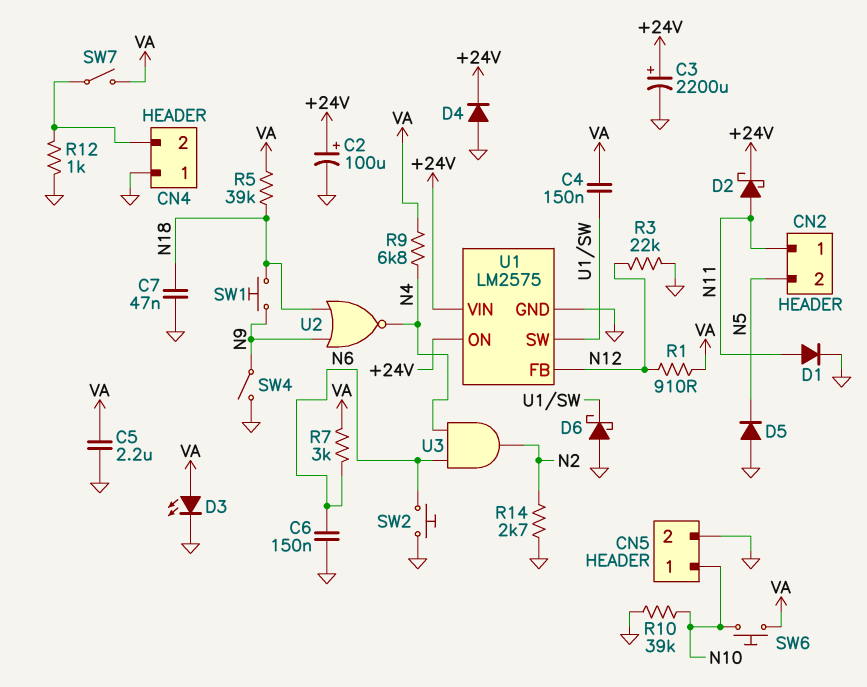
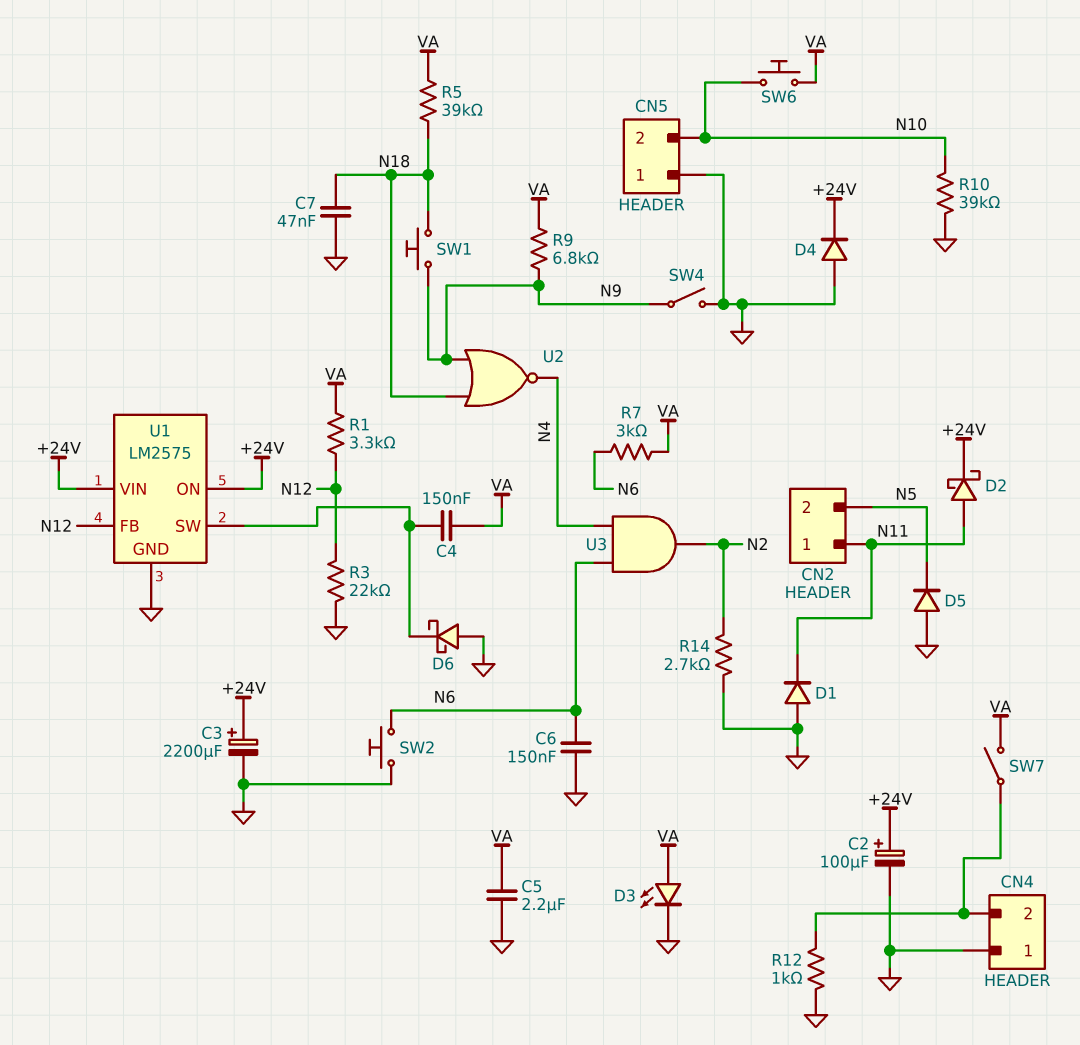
CN5 pin 1: N10 -> GND
CN5 pin 2: GND -> N10
D1: diode (A N11, K GND) -> diode (A GND, K N11)
R1: 910 (N12, VA) -> 3.3k (N12, VA)
R9: 6.8k (N4, VA) -> 6.8k (N9, VA)

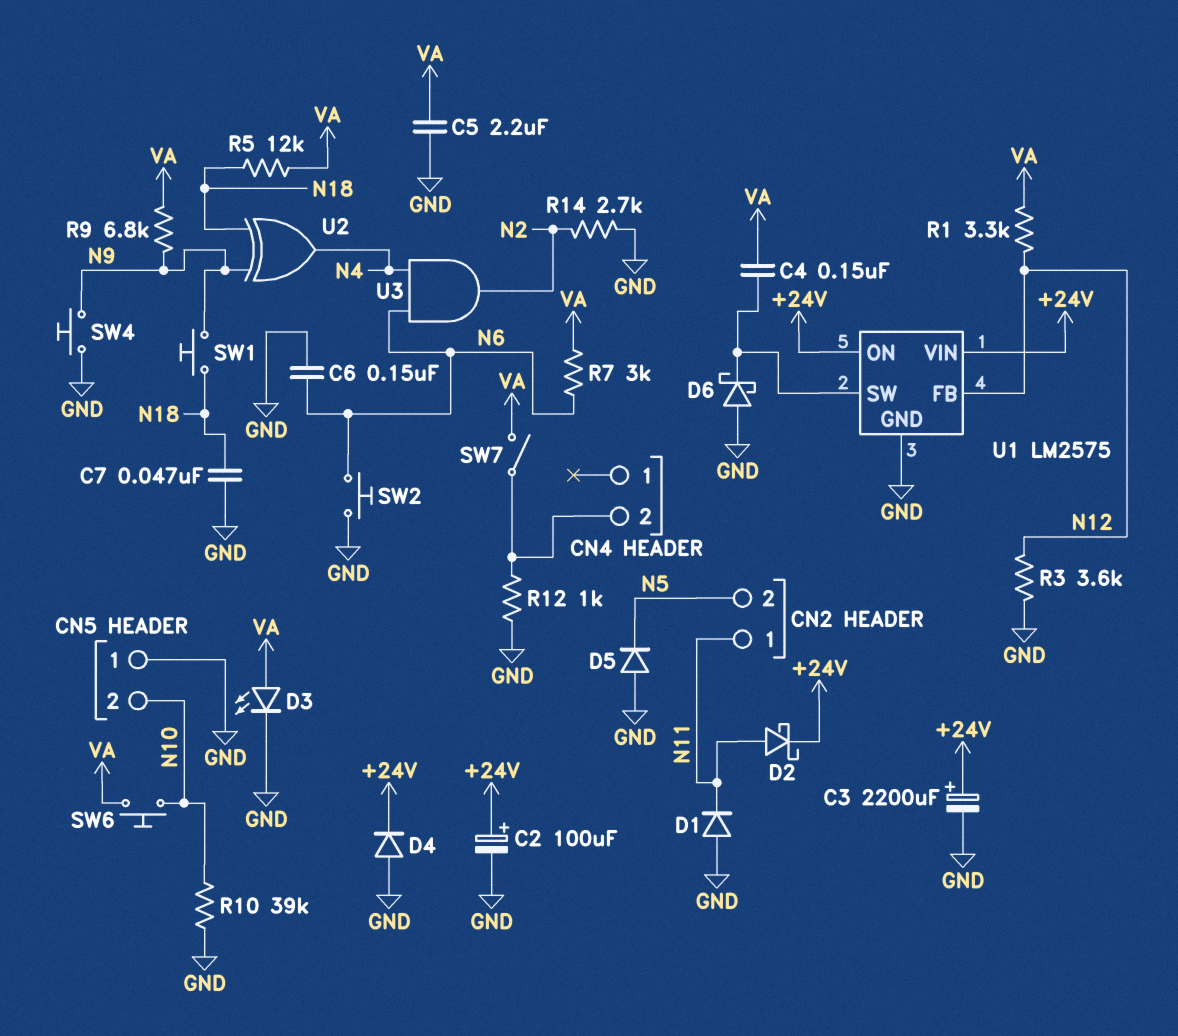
CN4 pin 1: GND -> none
R3: 22k (GND, N12) -> 3.6k (GND, N12)
R5: 39k (N18, VA) -> 12k (N18, VA)
SW4: switch (GND, N9) -> button (GND, N9)
U2: NOR (in N9, in N18, out N4) -> XOR (in N9, in N18, out N4)

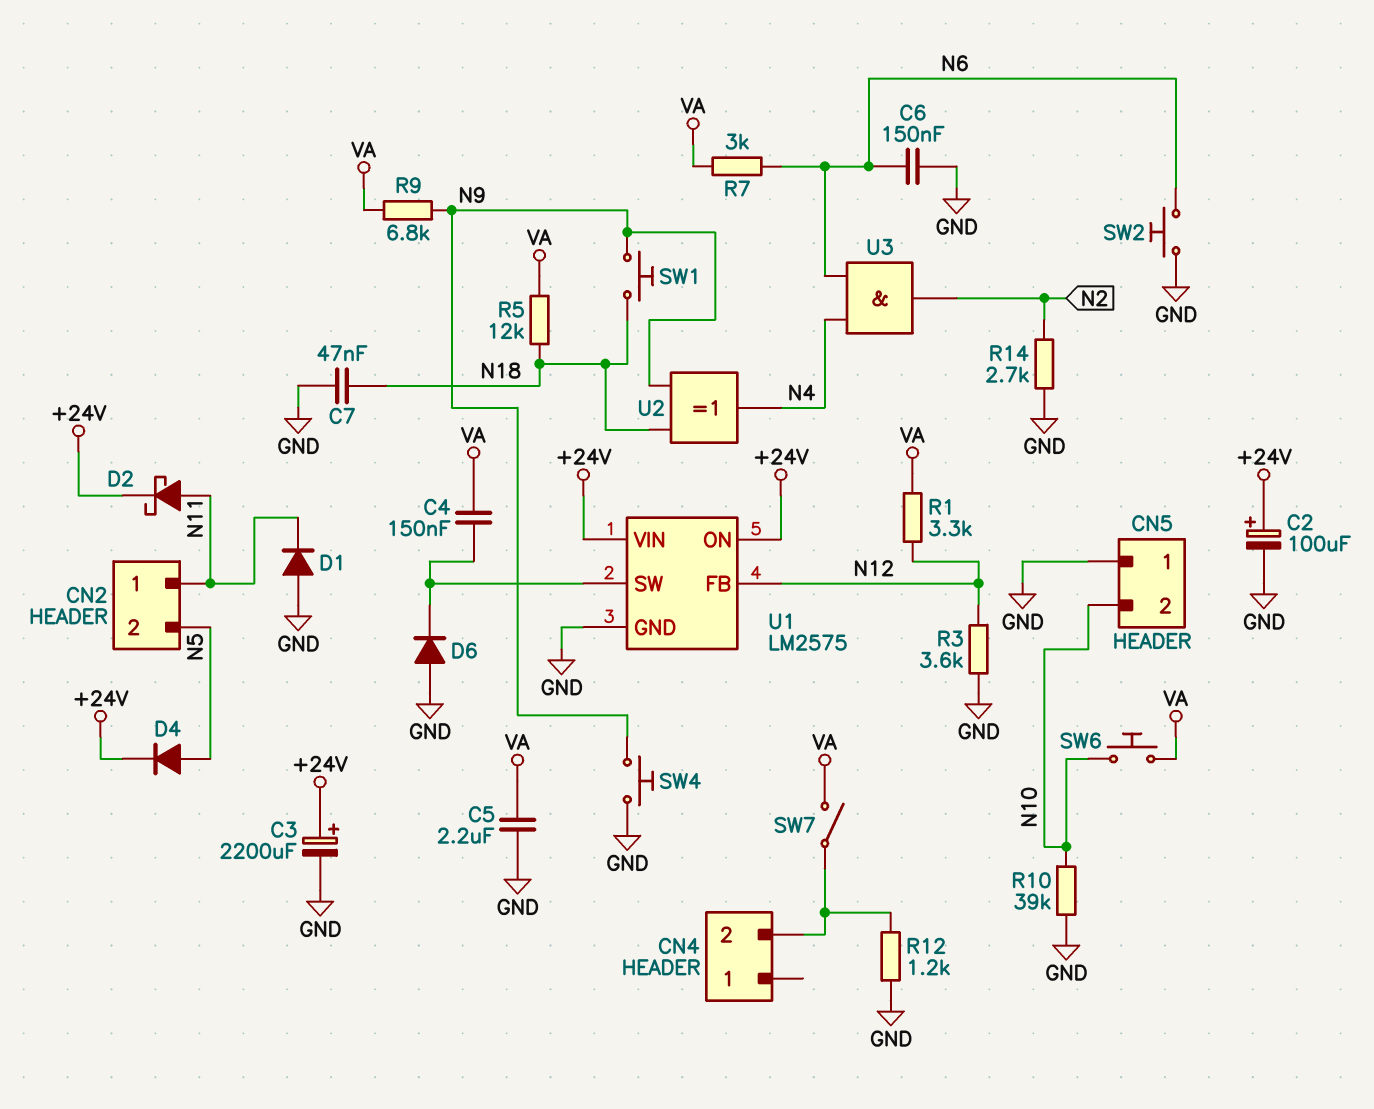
D3: LED (A VA, K GND) -> none
D4: diode (A GND, K +24V) -> diode (A N5, K +24V)
D5: diode (A GND, K N5) -> none
D6: schottky (A GND, K U1/SW) -> diode (A GND, K U1/SW)
R12: 1k (CN4/2, GND) -> 1.2k (CN4/2, GND)

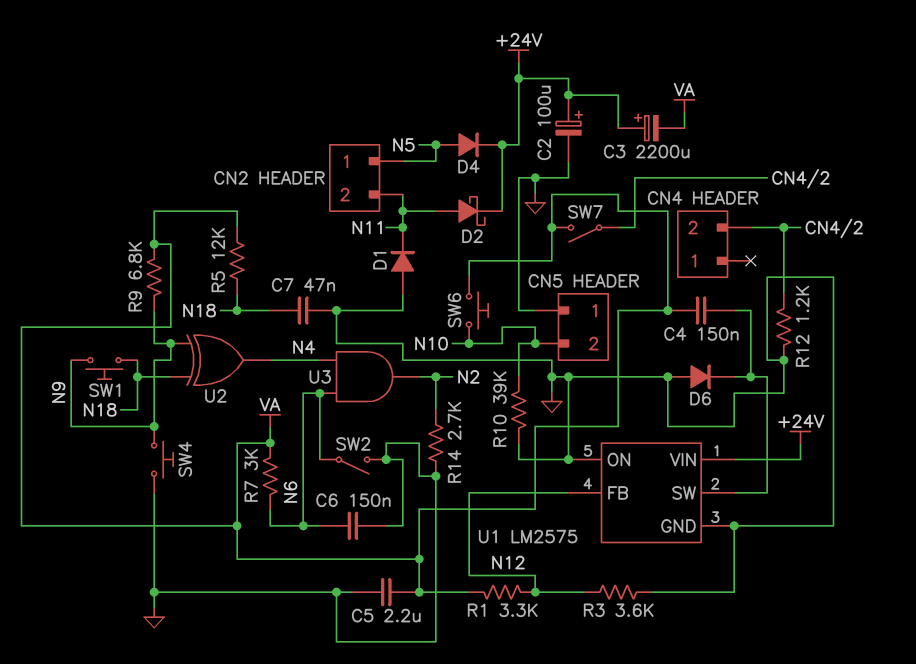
C3: 2200uF (plus +24V, minus GND) -> 2200uF (plus +24V, minus VA)
CN2 pin 1: N11 -> N5
CN2 pin 2: N5 -> N11
SW2: button (GND, N6) -> switch (GND, N6)
U1 pin ON: +24V -> GND

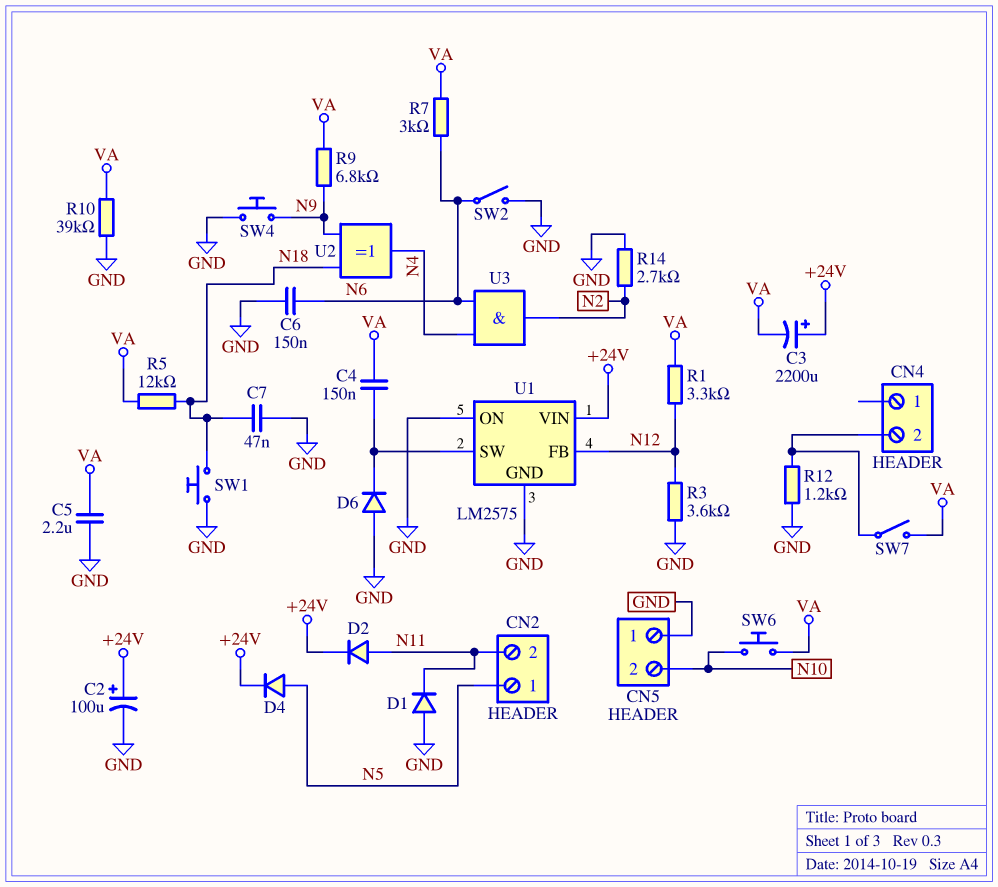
D2: schottky (A N11, K +24V) -> diode (A N11, K +24V)
R10: 39k (GND, N10) -> 39k (GND, VA)
SW1: button (N9, N18) -> button (GND, N18)

